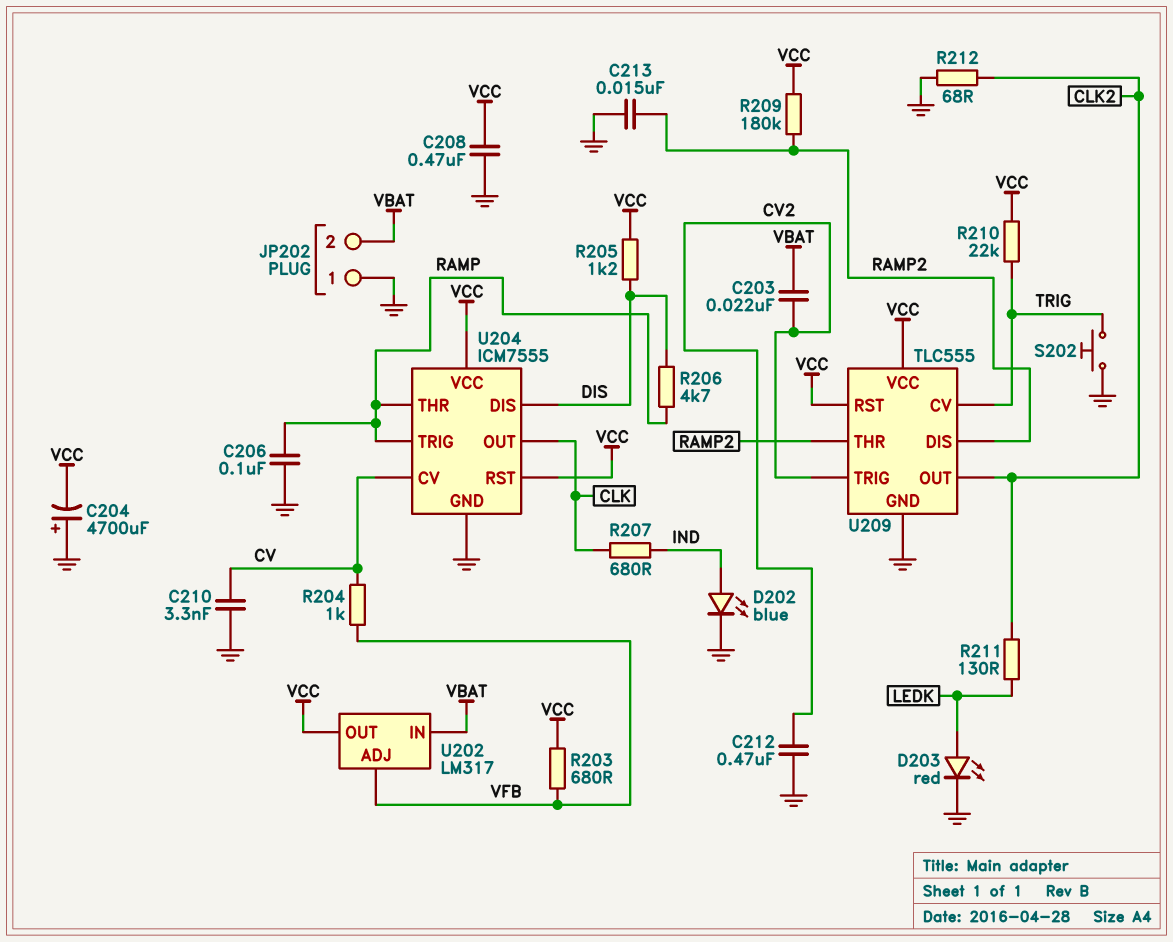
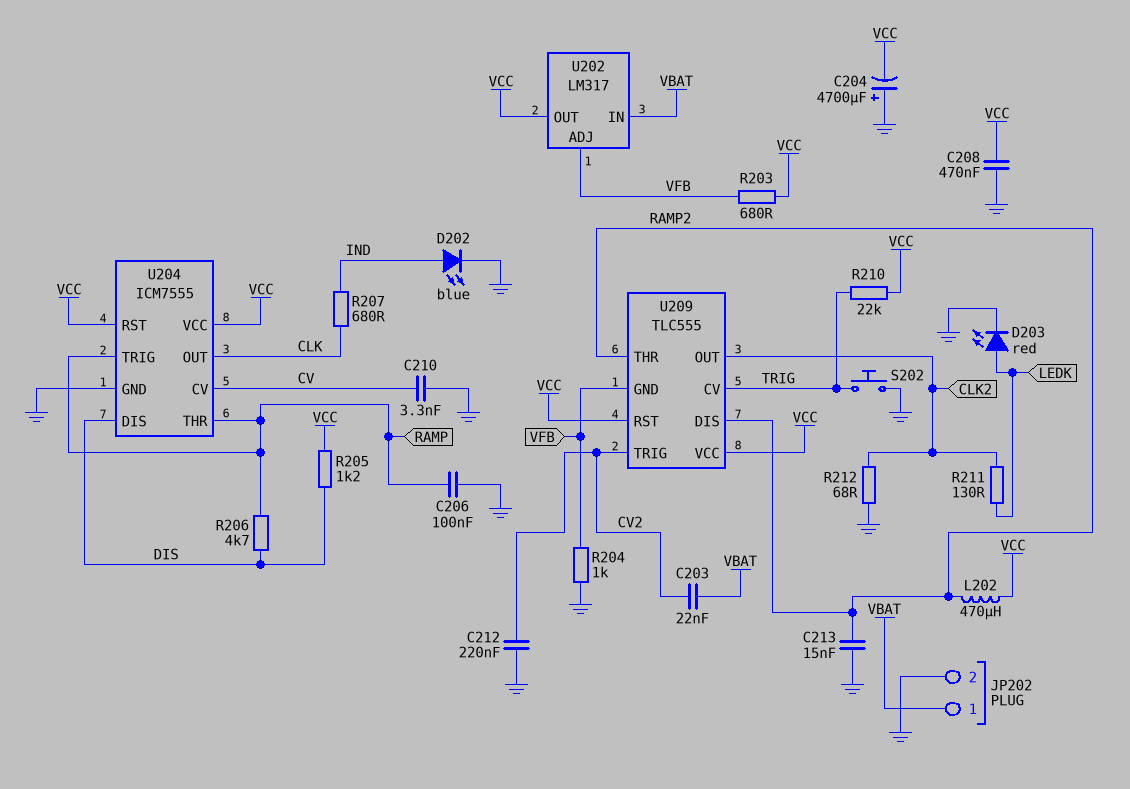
C212: 470nF (CV2, GND) -> 220nF (CV2, GND)
JP202 pin 1: GND -> VBAT
JP202 pin 2: VBAT -> GND
L202: none -> 470uH (RAMP2, VCC)
R204: 1k (CV, VFB) -> 1k (GND, VFB)
R209: 180k (RAMP2, VCC) -> none
U209 pin GND: GND -> VFB

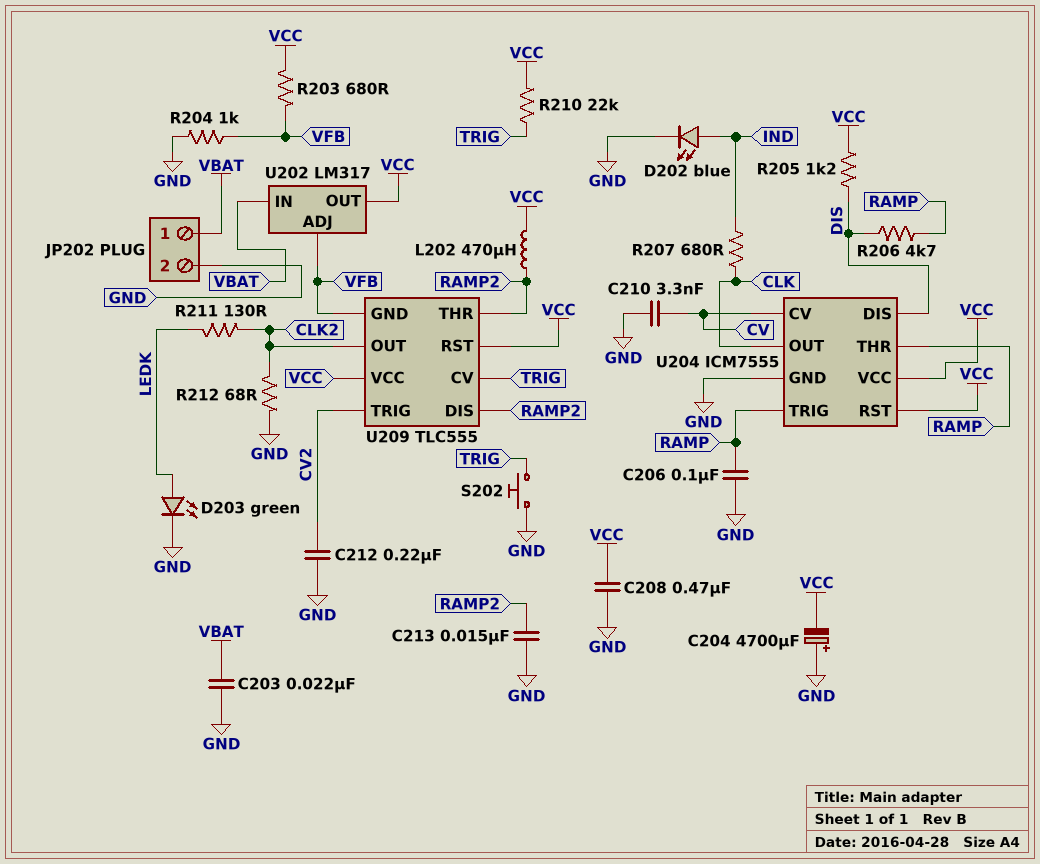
C203: 22nF (CV2, VBAT) -> 22nF (GND, VBAT)
D203: LED red (A LEDK, K GND) -> LED green (A LEDK, K GND)

